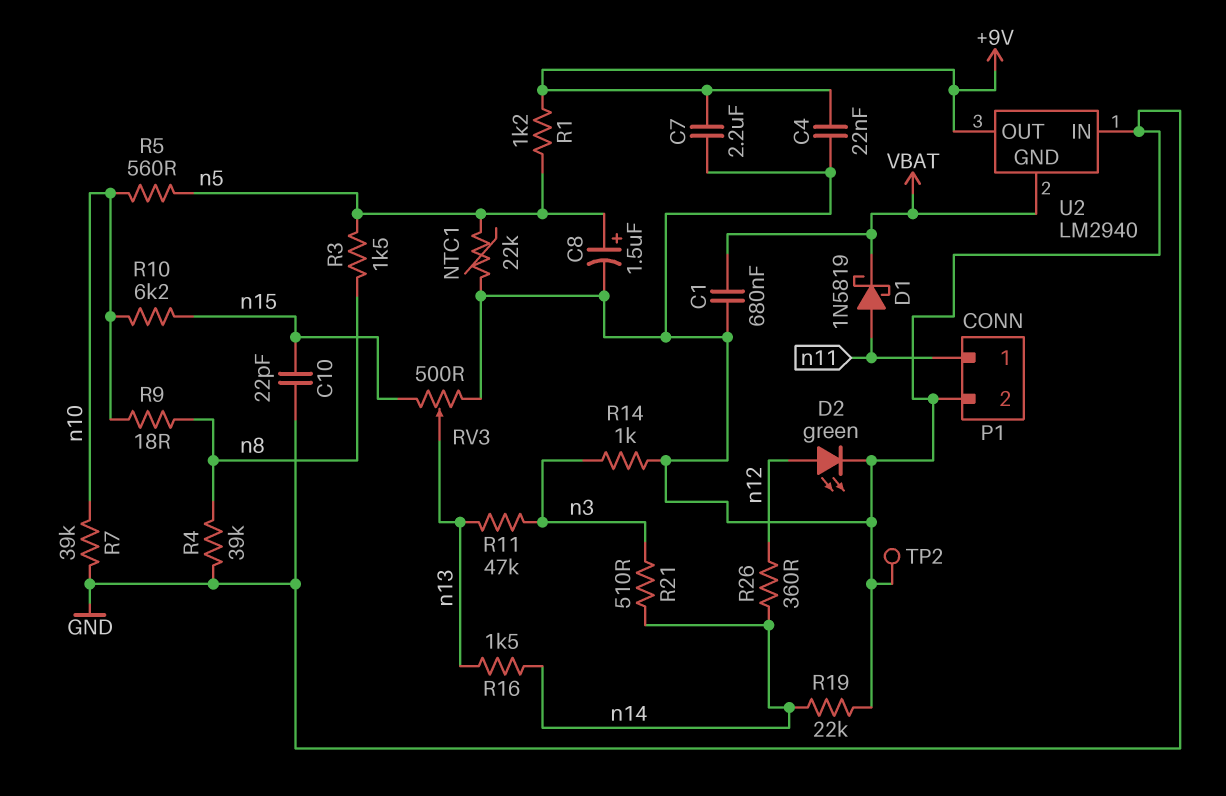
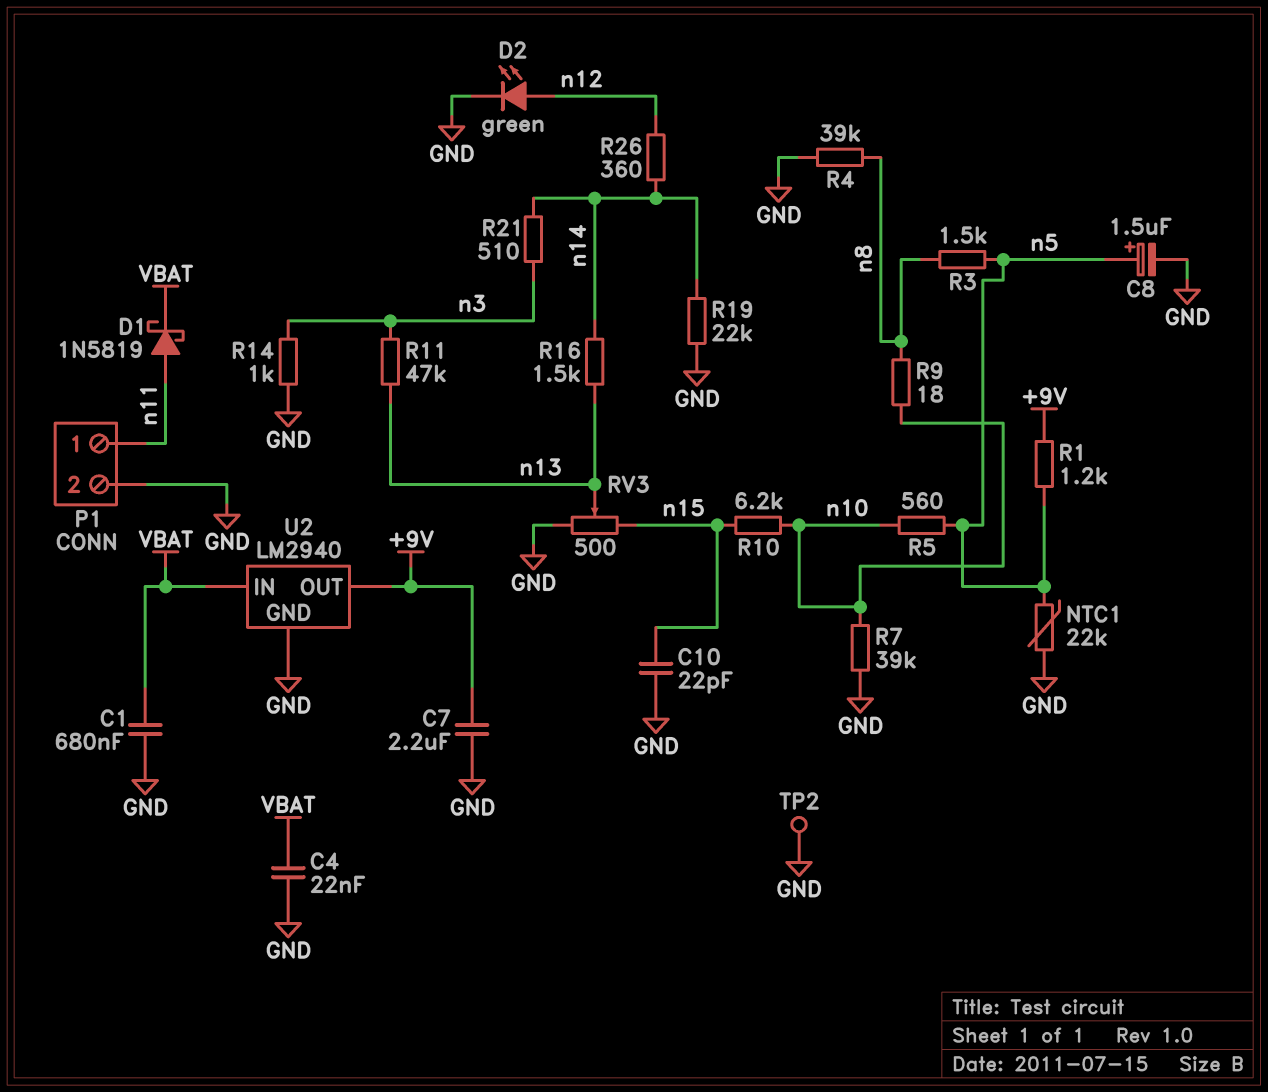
C4: 22nF (+9V, GND) -> 22nF (GND, VBAT)
U2 pin GND: VBAT -> GND
U2 pin IN: GND -> VBAT

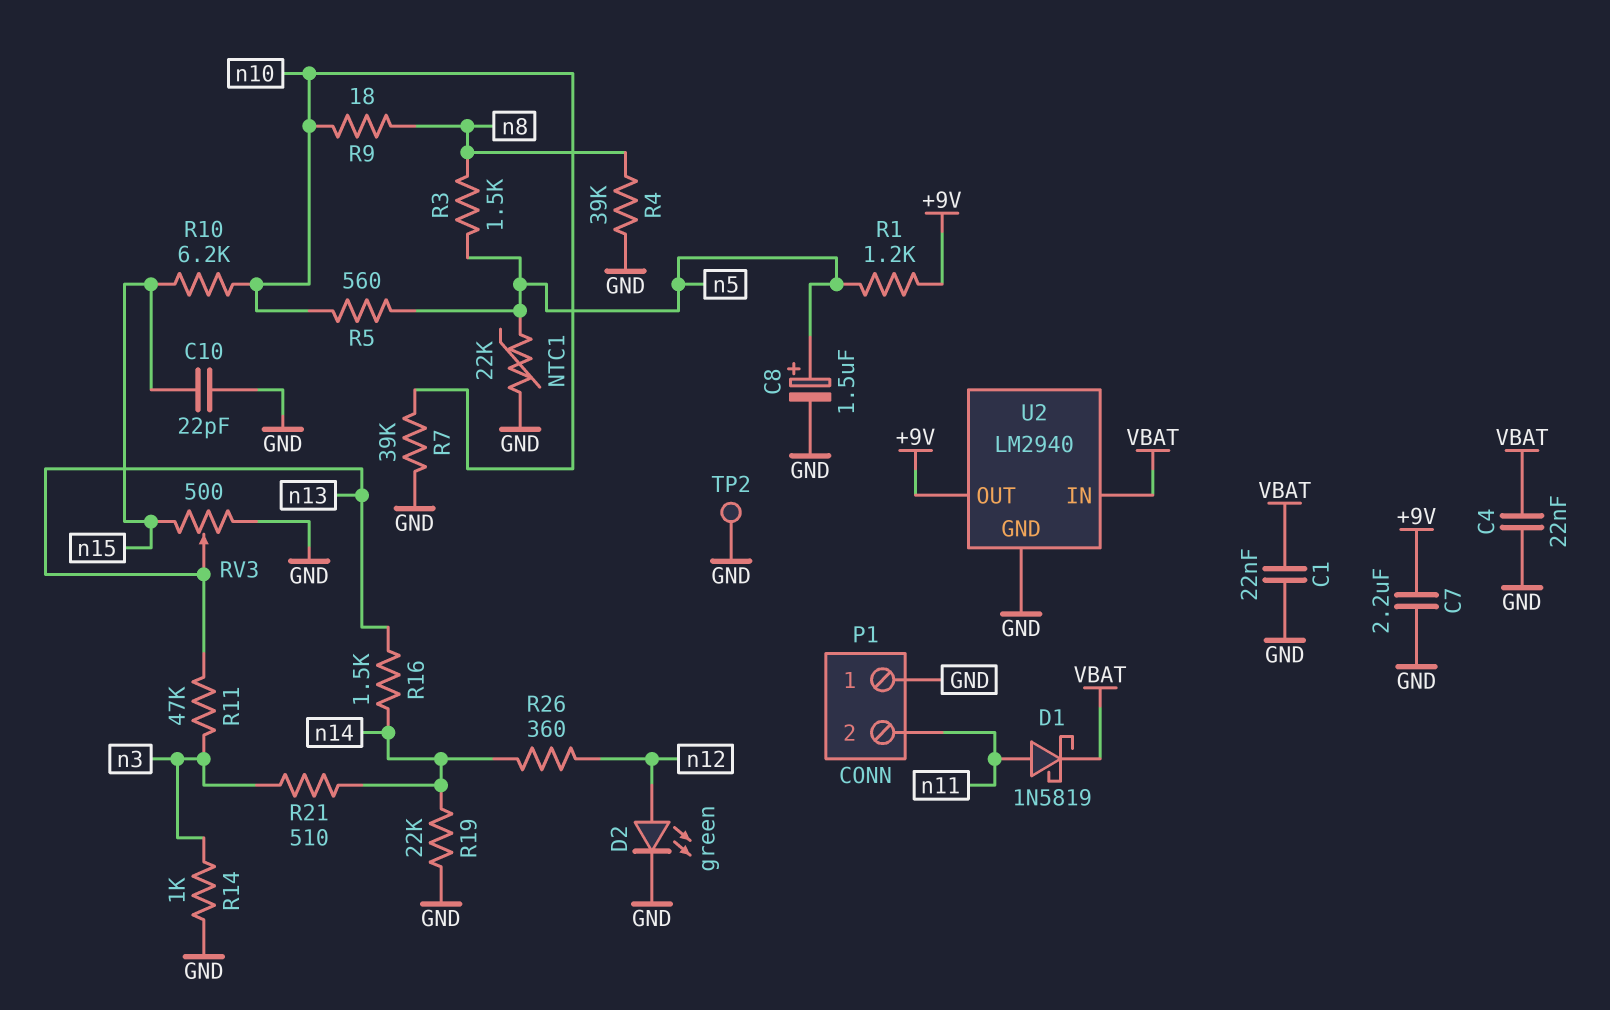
C1: 680nF (GND, VBAT) -> 22nF (GND, VBAT)
P1 pin 1: n11 -> GND
P1 pin 2: GND -> n11

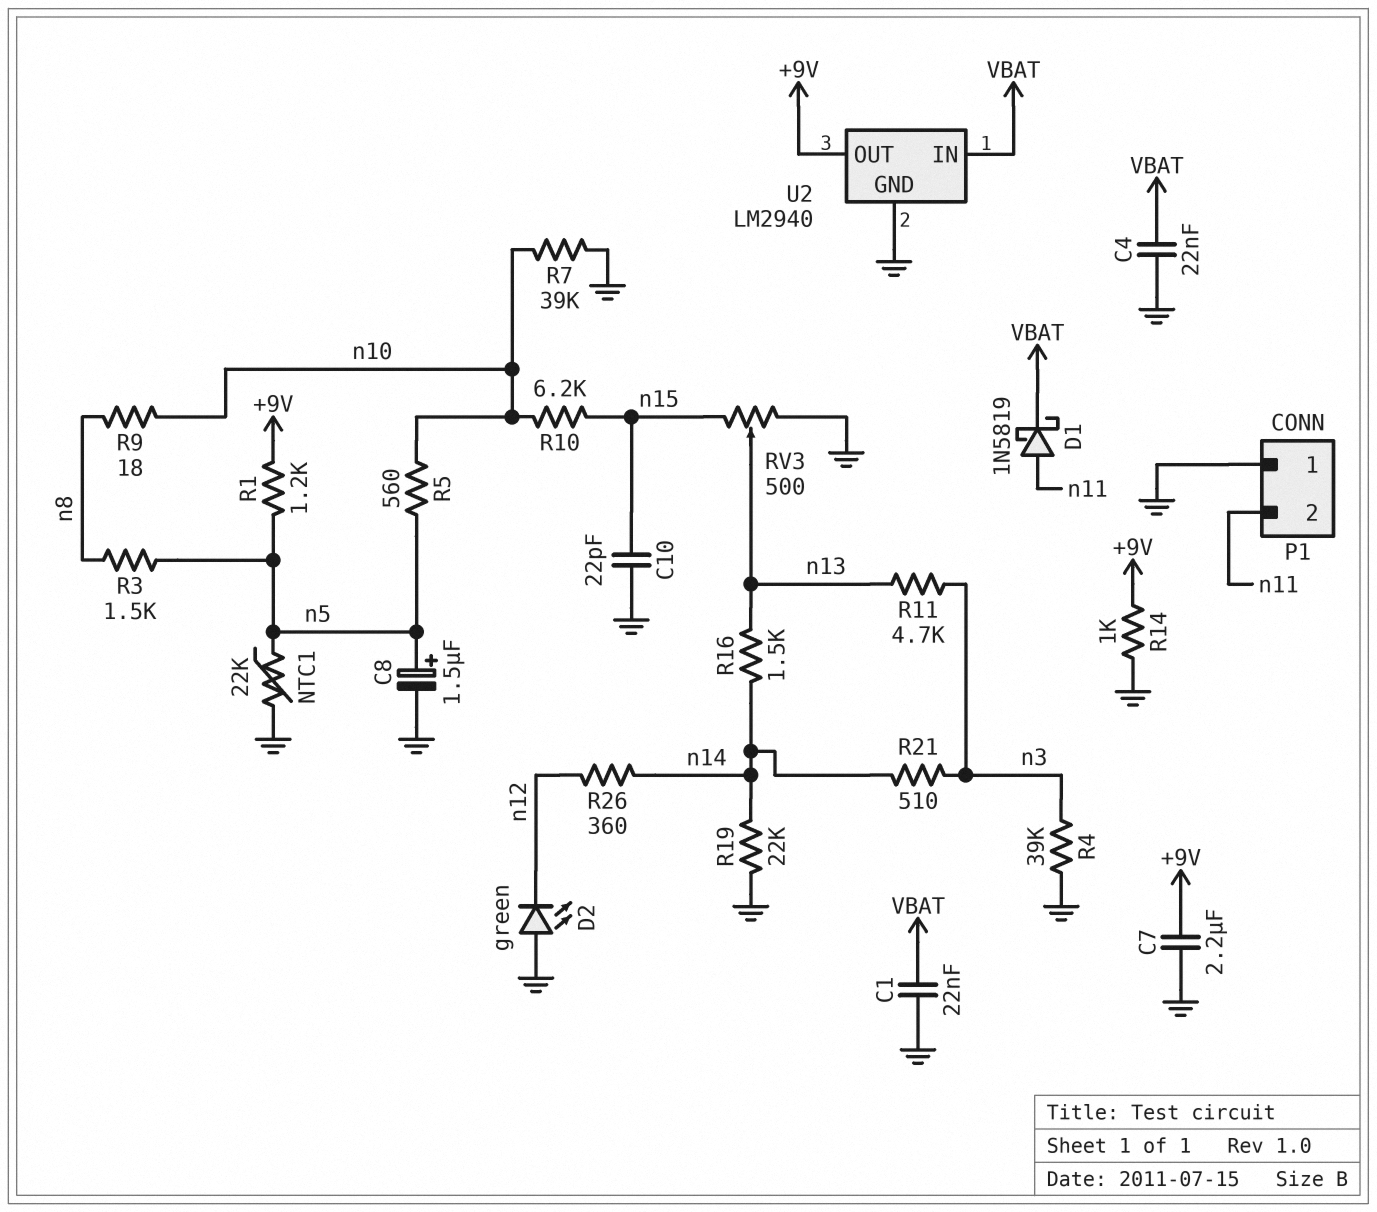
D2: LED green (A n12, K GND) -> LED green (A GND, K n12)
R4: 39k (GND, n8) -> 39k (GND, n3)
R11: 47k (n3, n13) -> 4.7k (n3, n13)
R14: 1k (GND, n3) -> 1k (+9V, GND)
TP2: test point (GND) -> none

